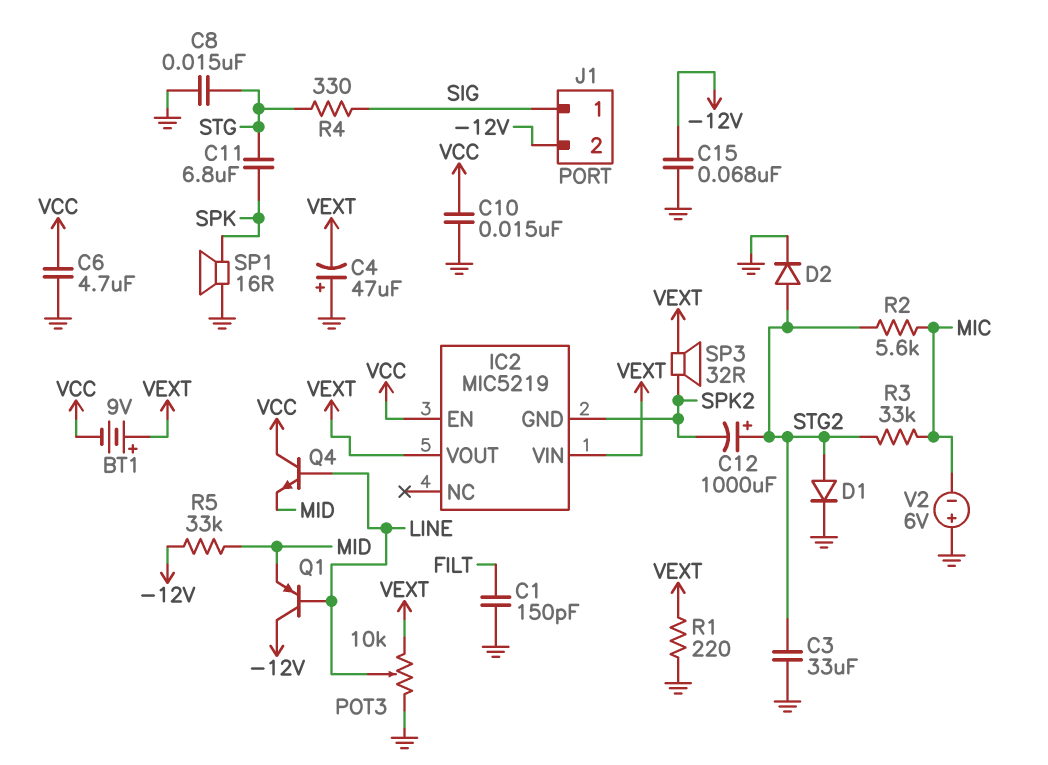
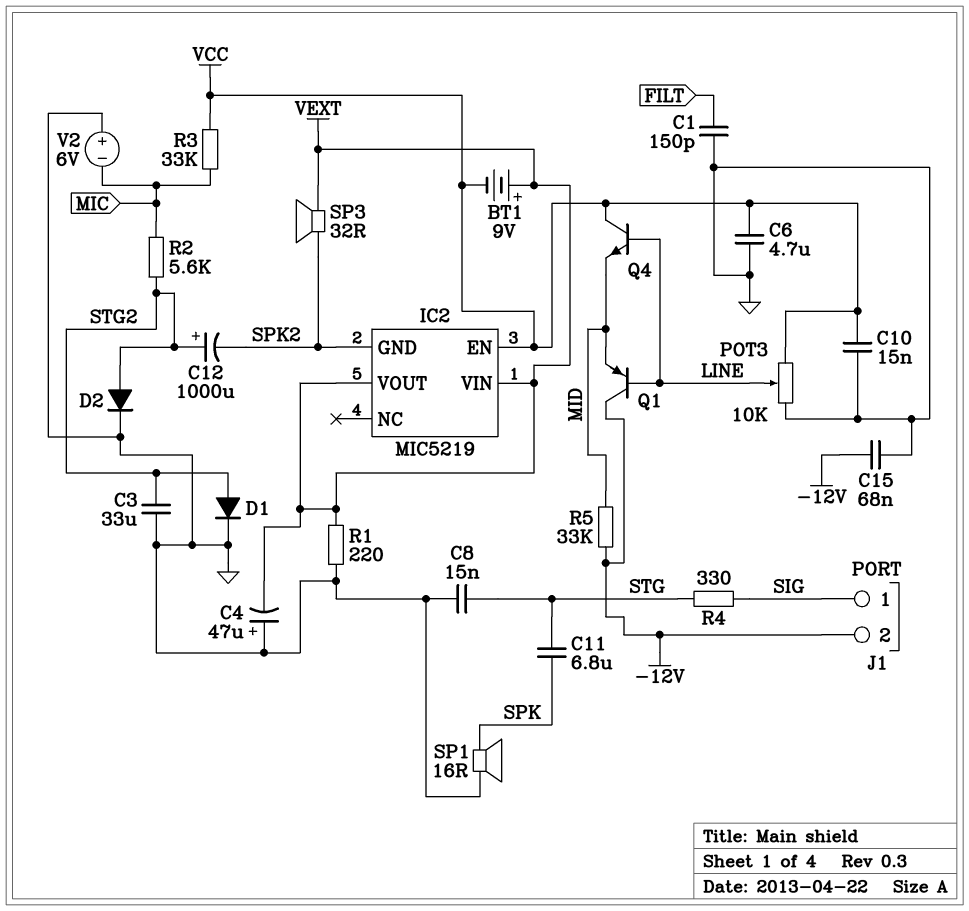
POT3: 10k (GND, VEXT, wiper LINE) -> 10k (GND, VCC, wiper LINE)
R3: 33k (MIC, STG2) -> 33k (MIC, VCC)

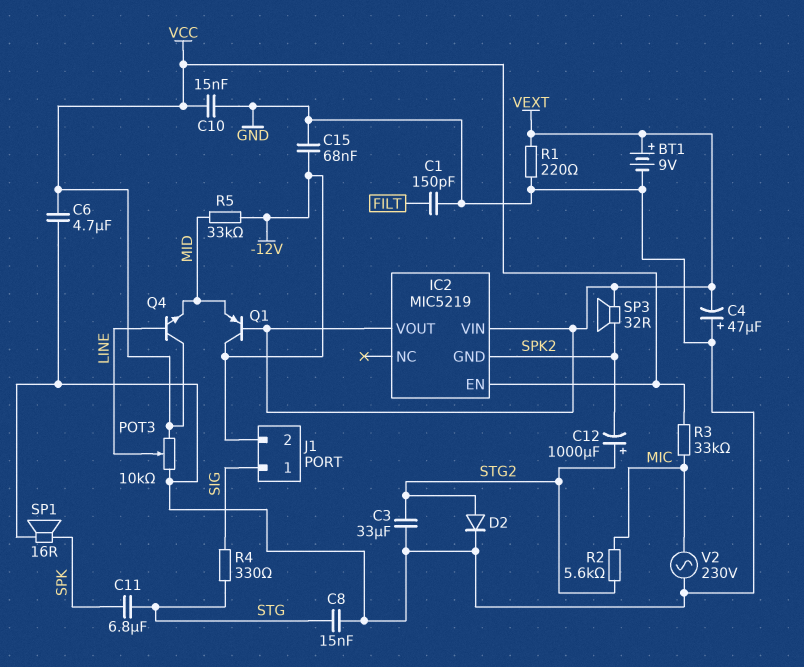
BT1: 9V (plus VEXT, minus VCC) -> 9V (plus VEXT, minus GND)
D1: diode (A STG2, K GND) -> none
Q1: PNP (B LINE, C -12V, E MID) -> PNP (B VEXT, C -12V, E MID)
V2: 6V (plus GND, minus MIC) -> AC 230V (GND, MIC)

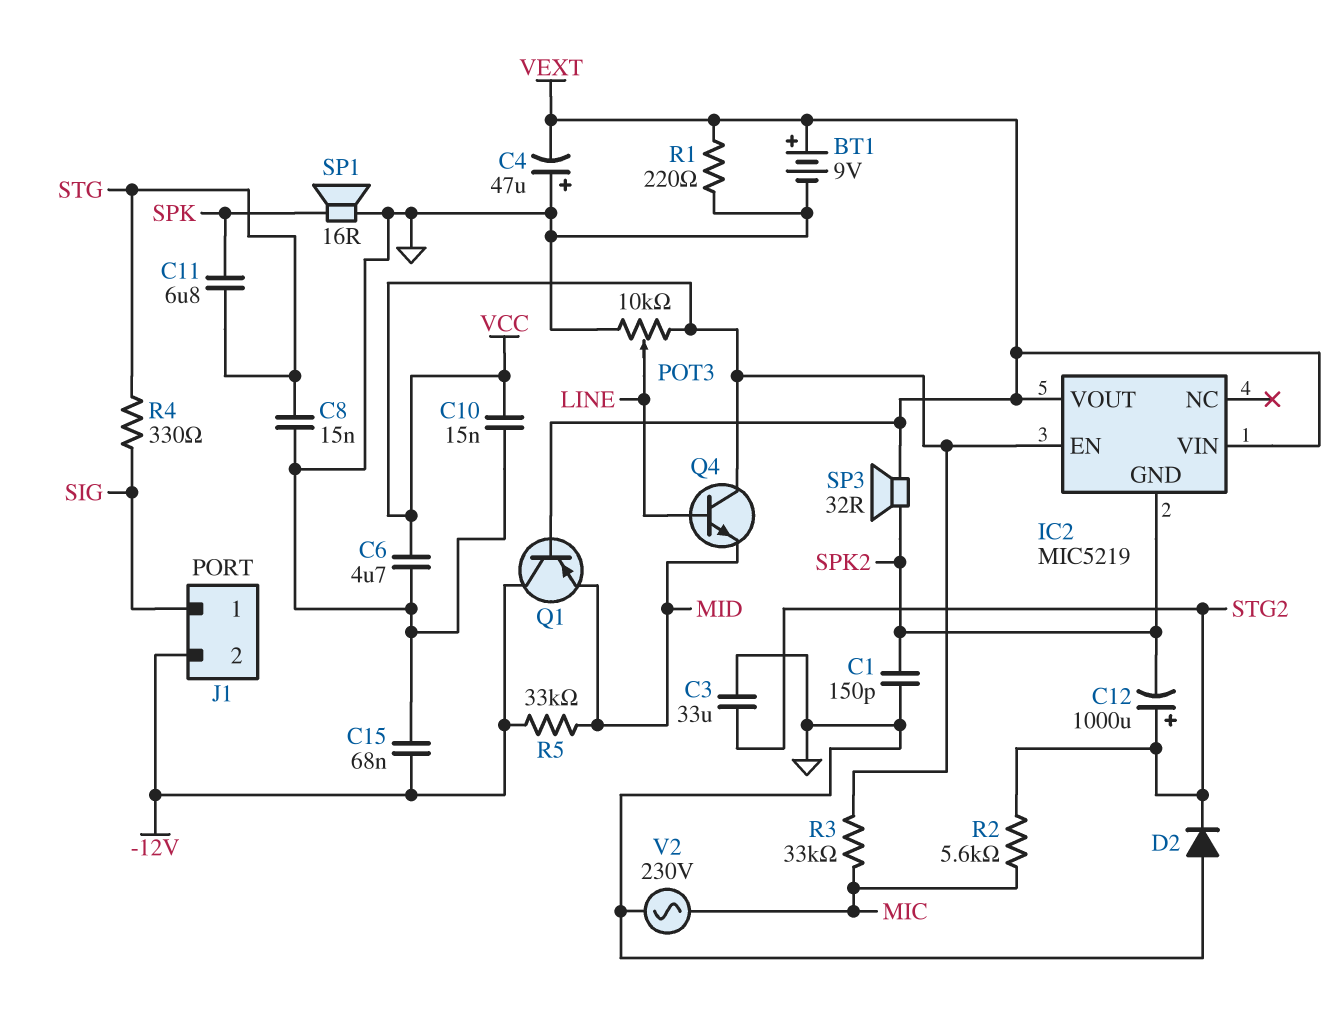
C1: 150pF (FILT, GND) -> 150pF (GND, SPK2)
D2: diode (A STG2, K GND) -> diode (A GND, K STG2)

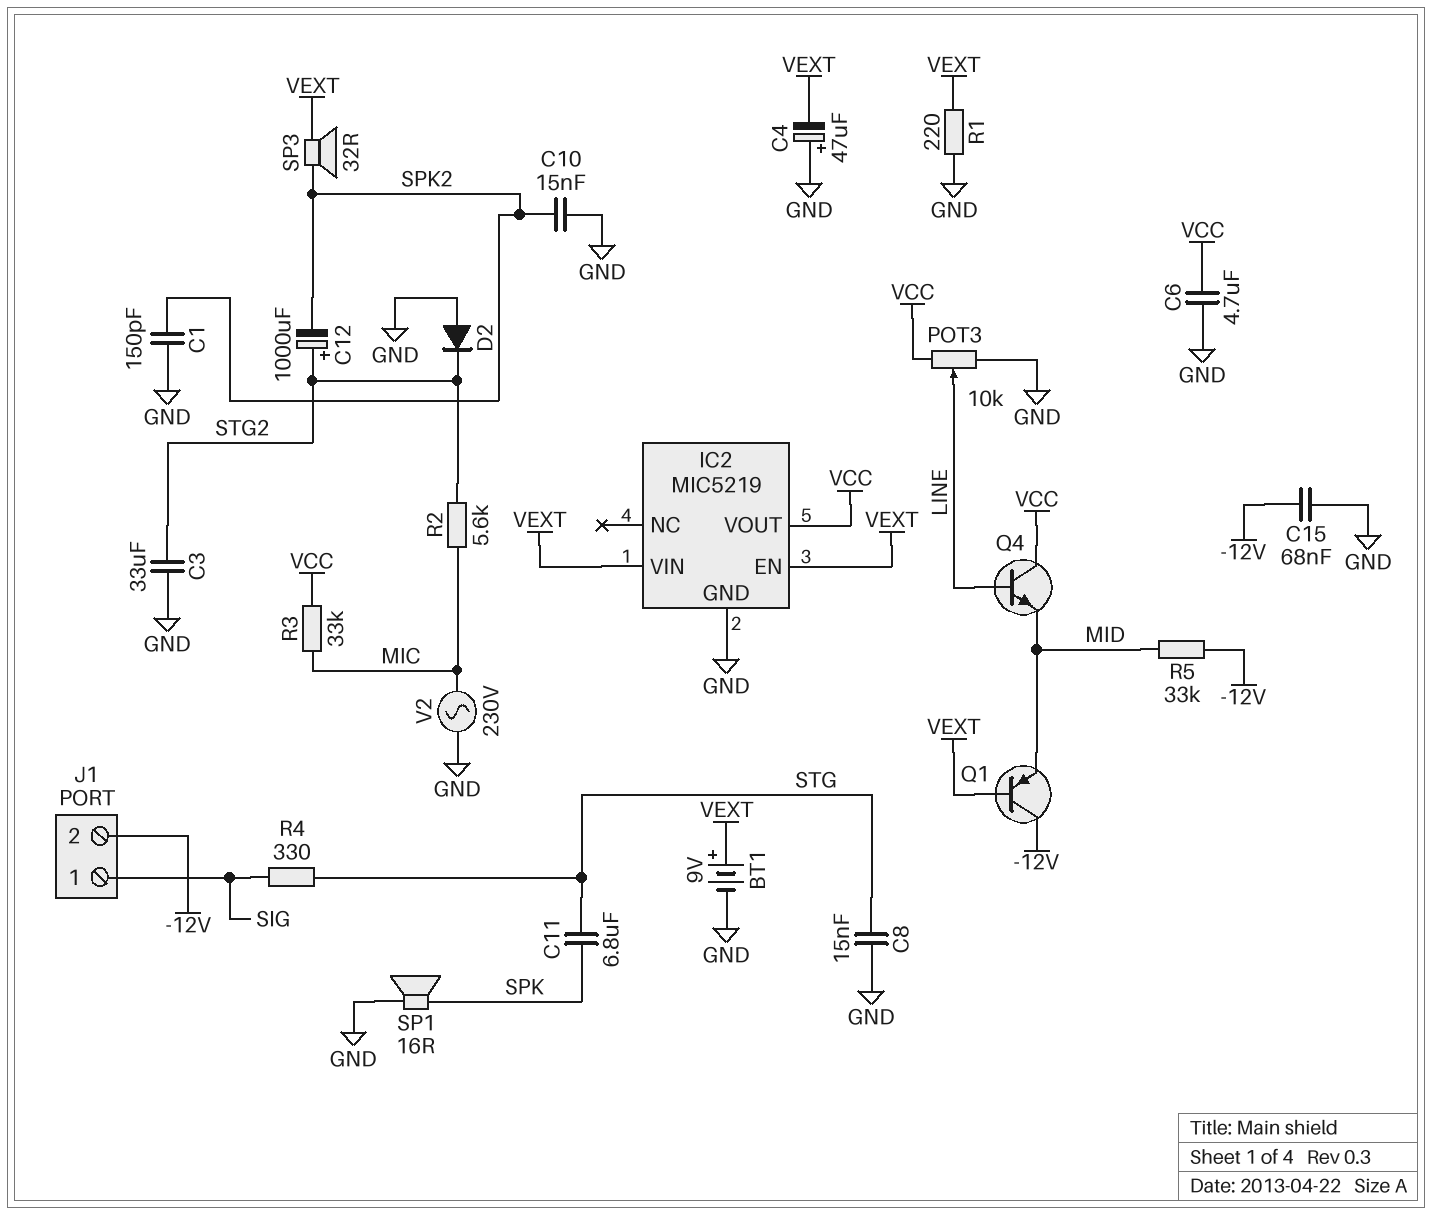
C10: 15nF (GND, VCC) -> 15nF (GND, SPK2)
IC2 pin EN: VCC -> VEXT
IC2 pin GND: SPK2 -> GND
IC2 pin VOUT: VEXT -> VCC

